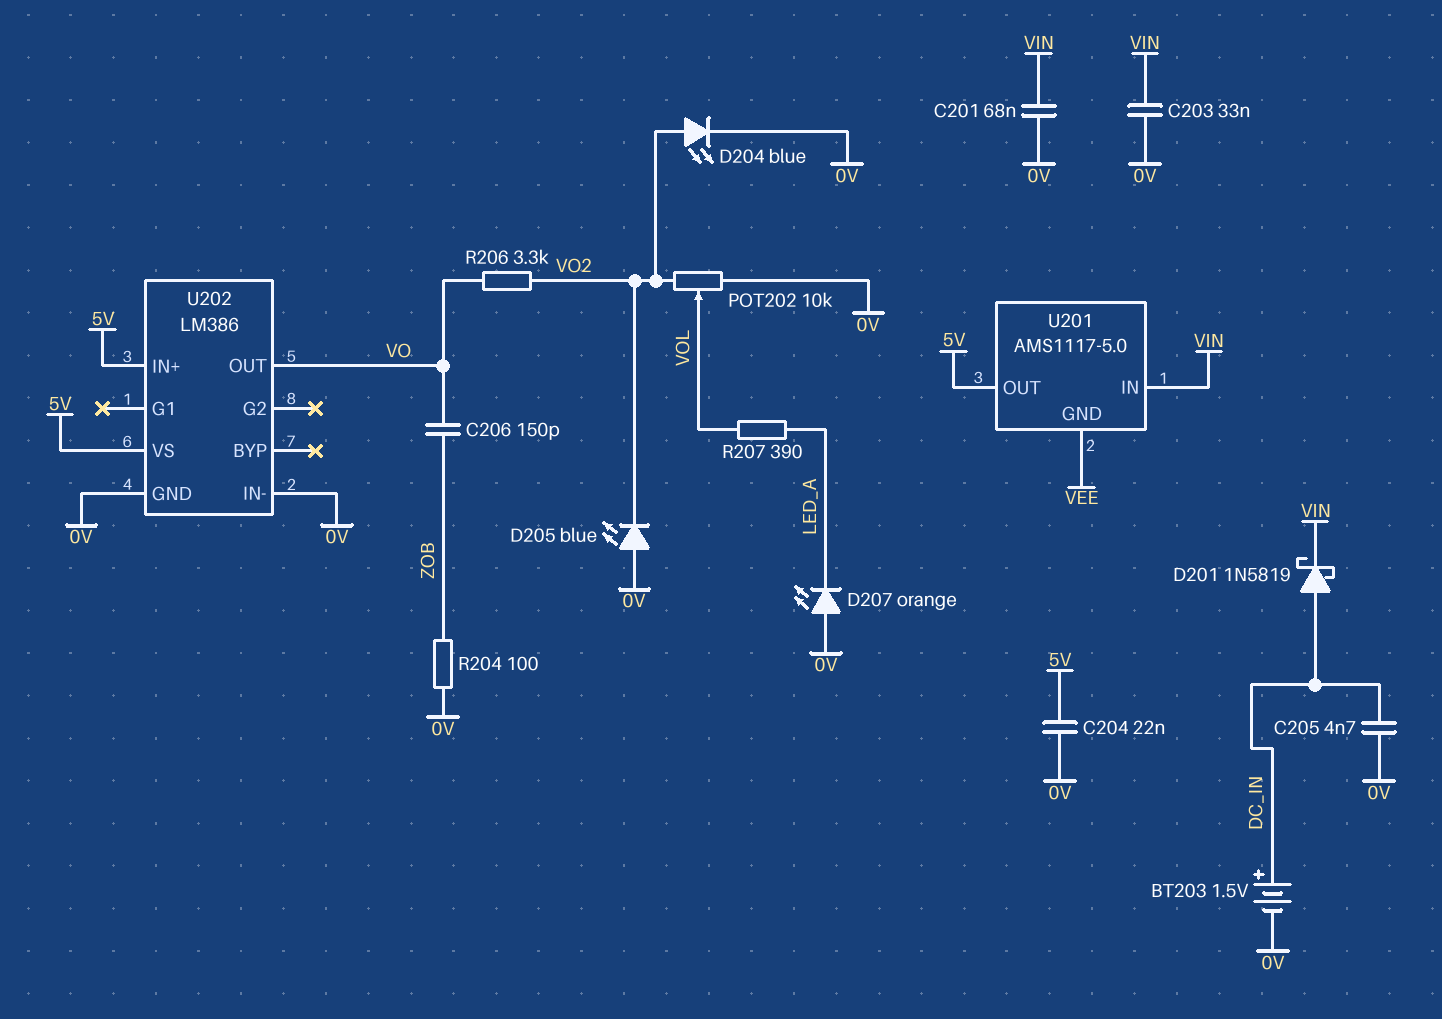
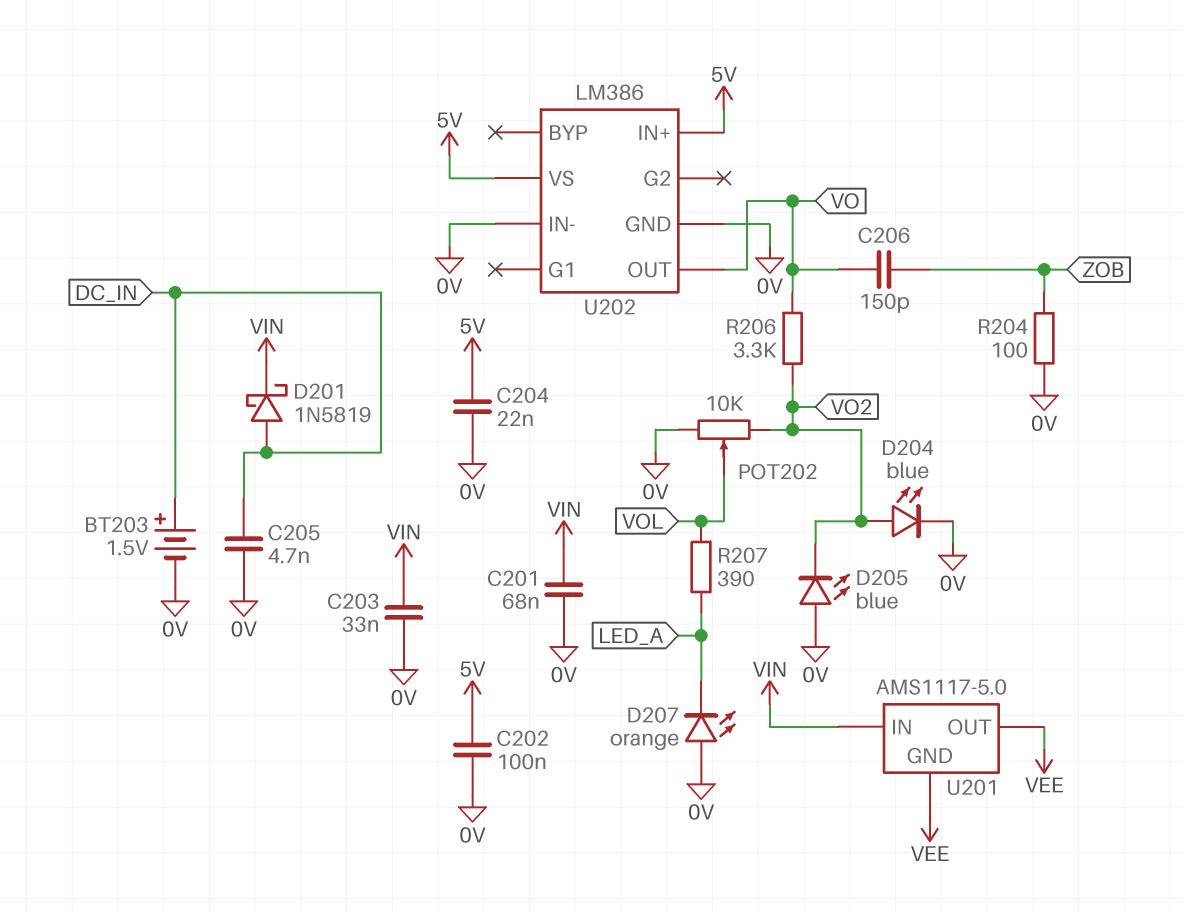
C202: none -> 100nF (0V, 5V)
U201 pin OUT: 5V -> VEE

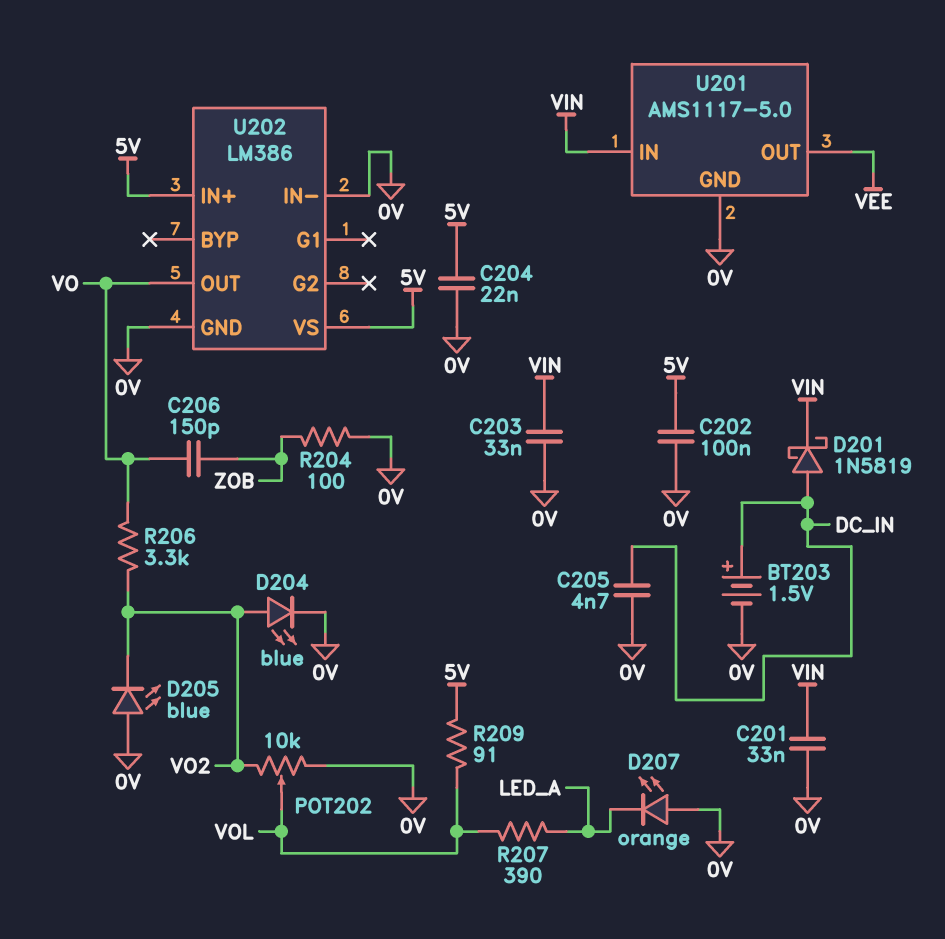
C201: 68nF (0V, VIN) -> 33nF (0V, VIN)
R209: none -> 91 (5V, VOL)
U201 pin GND: VEE -> 0V

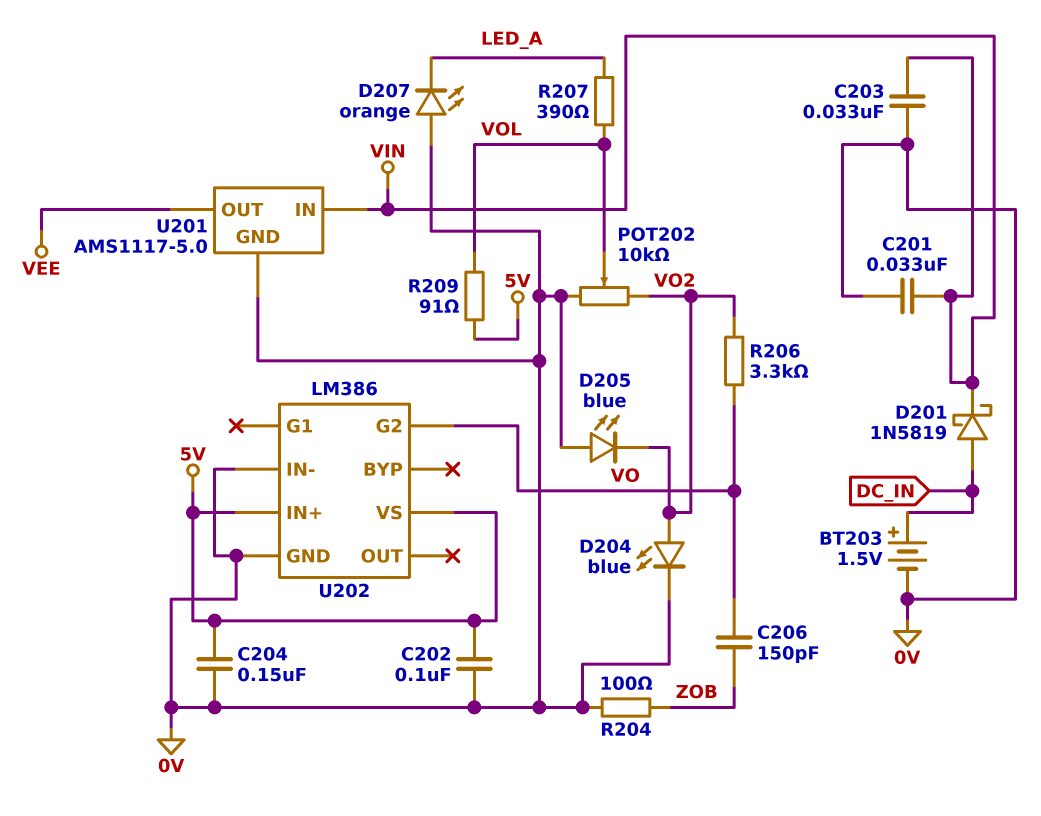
C204: 22nF (0V, 5V) -> 150nF (0V, 5V)
C205: 4.7nF (0V, DC_IN) -> none
U202 pin G2: none -> VO
U202 pin OUT: VO -> none

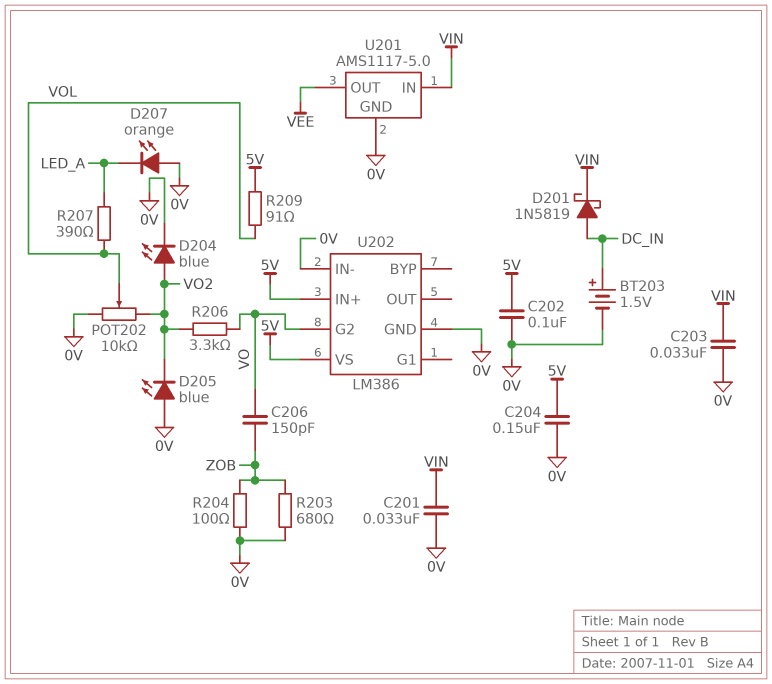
R203: none -> 680 (0V, ZOB)

